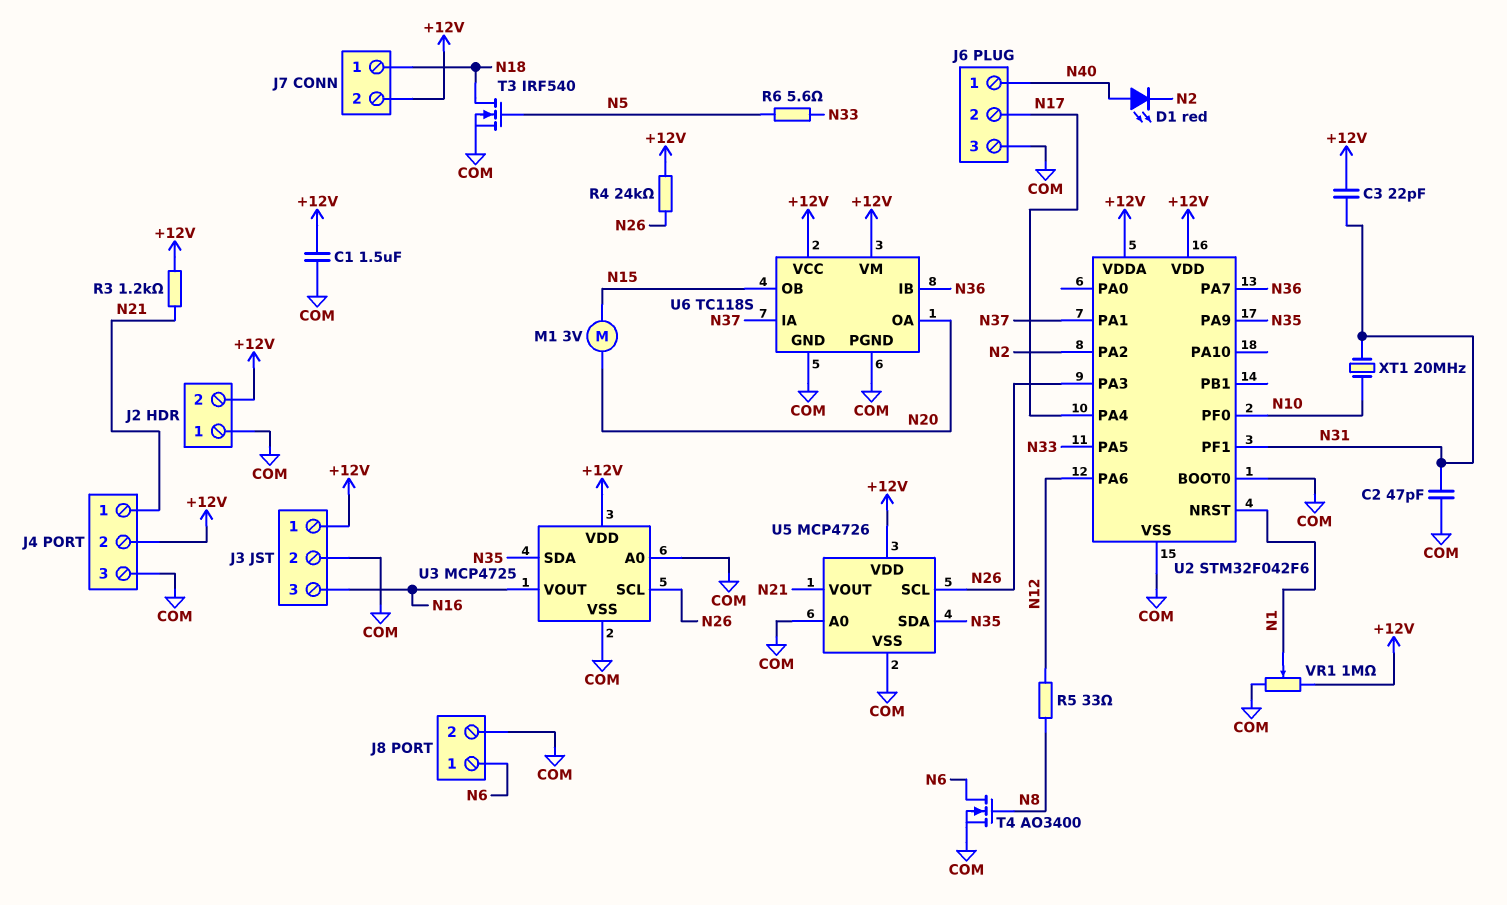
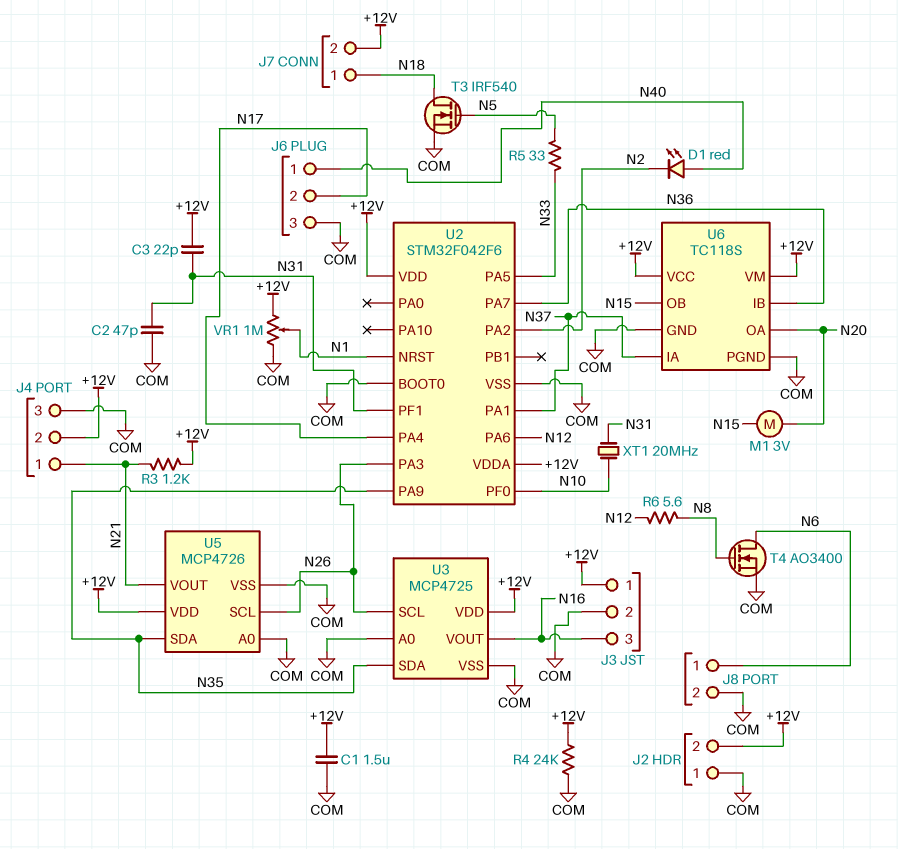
R4: 24k (+12V, N26) -> 24k (+12V, COM)
R5: 33 (N8, N12) -> 33 (N5, N33)
R6: 5.6 (N5, N33) -> 5.6 (N8, N12)

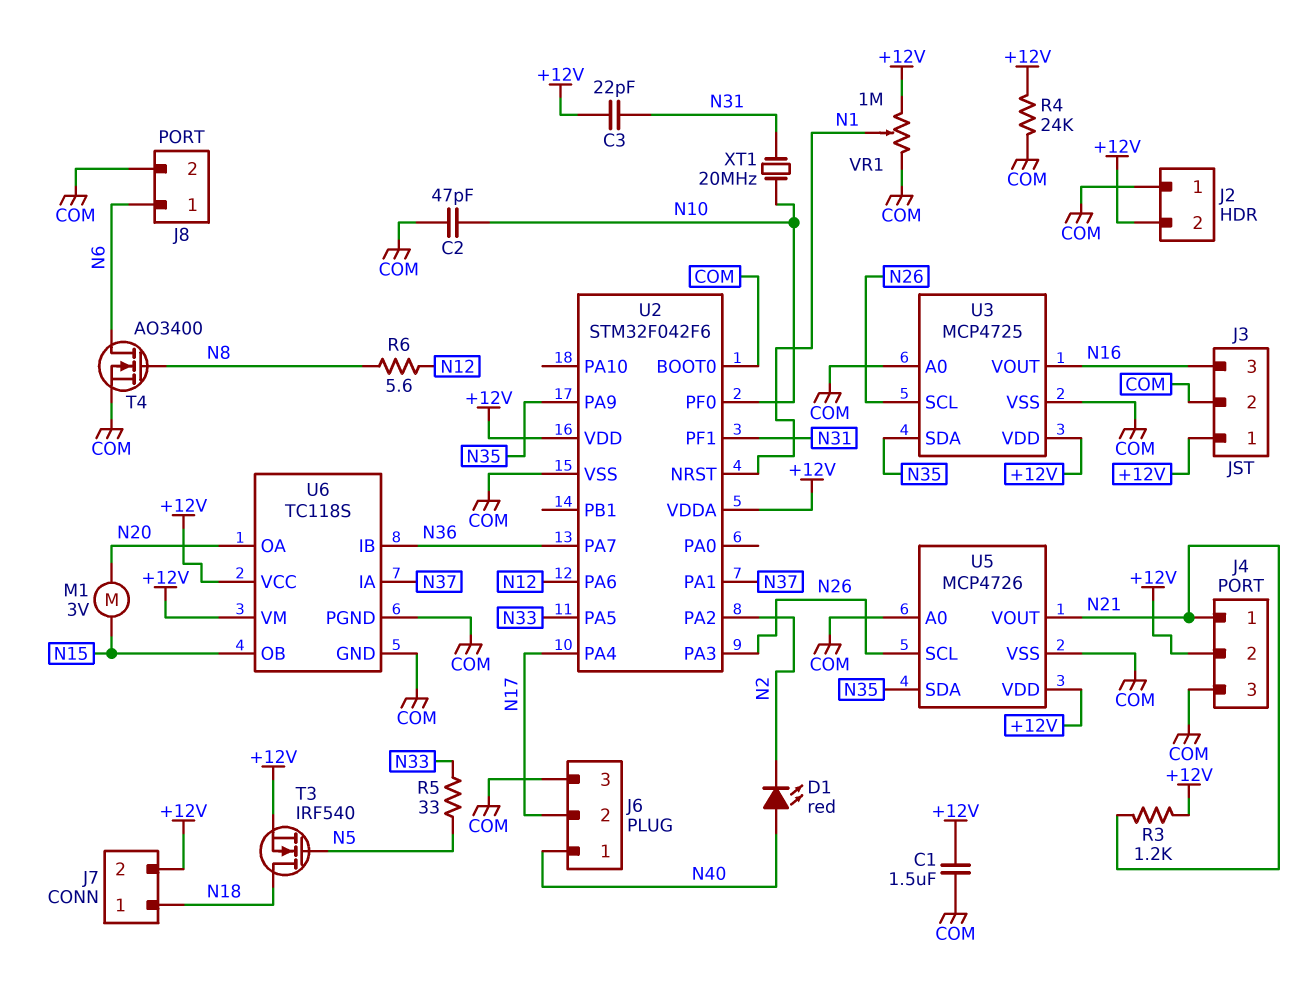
C2: 47pF (COM, N31) -> 47pF (COM, N10)
T3: NMOS IRF540 (G N5, D N18, S COM) -> NMOS IRF540 (G N5, D N18, S +12V)

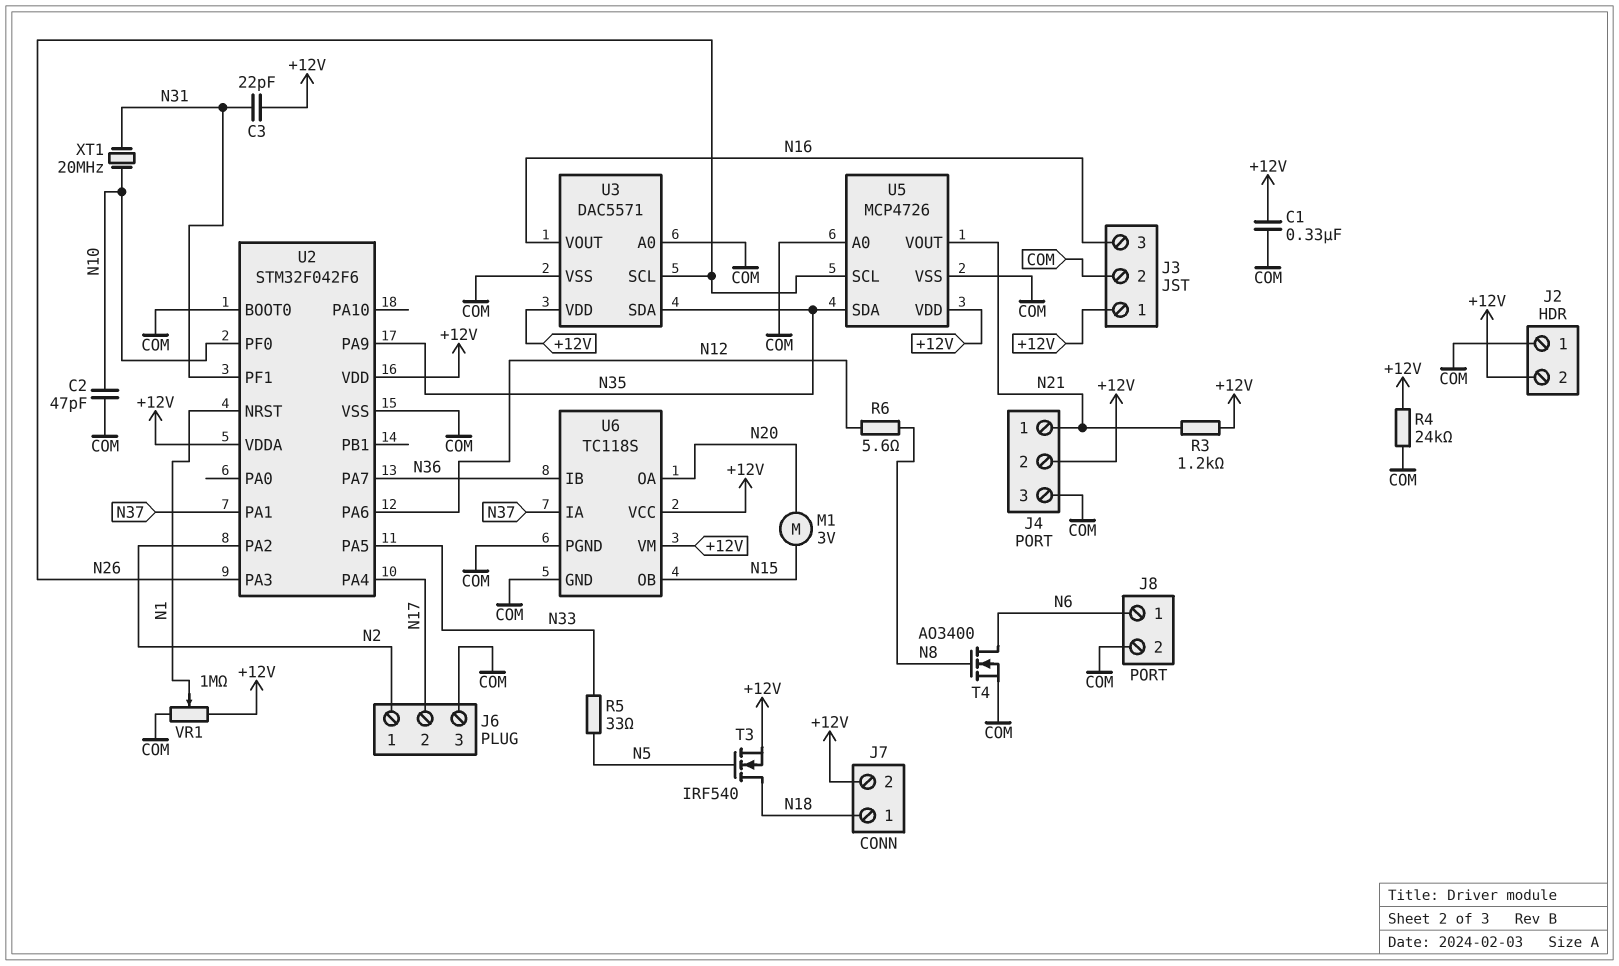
C1: 1.5uF (+12V, COM) -> 330nF (+12V, COM)
D1: LED red (A N40, K N2) -> none
J6 pin 1: N40 -> N2
U3: MCP4725 -> DAC5571

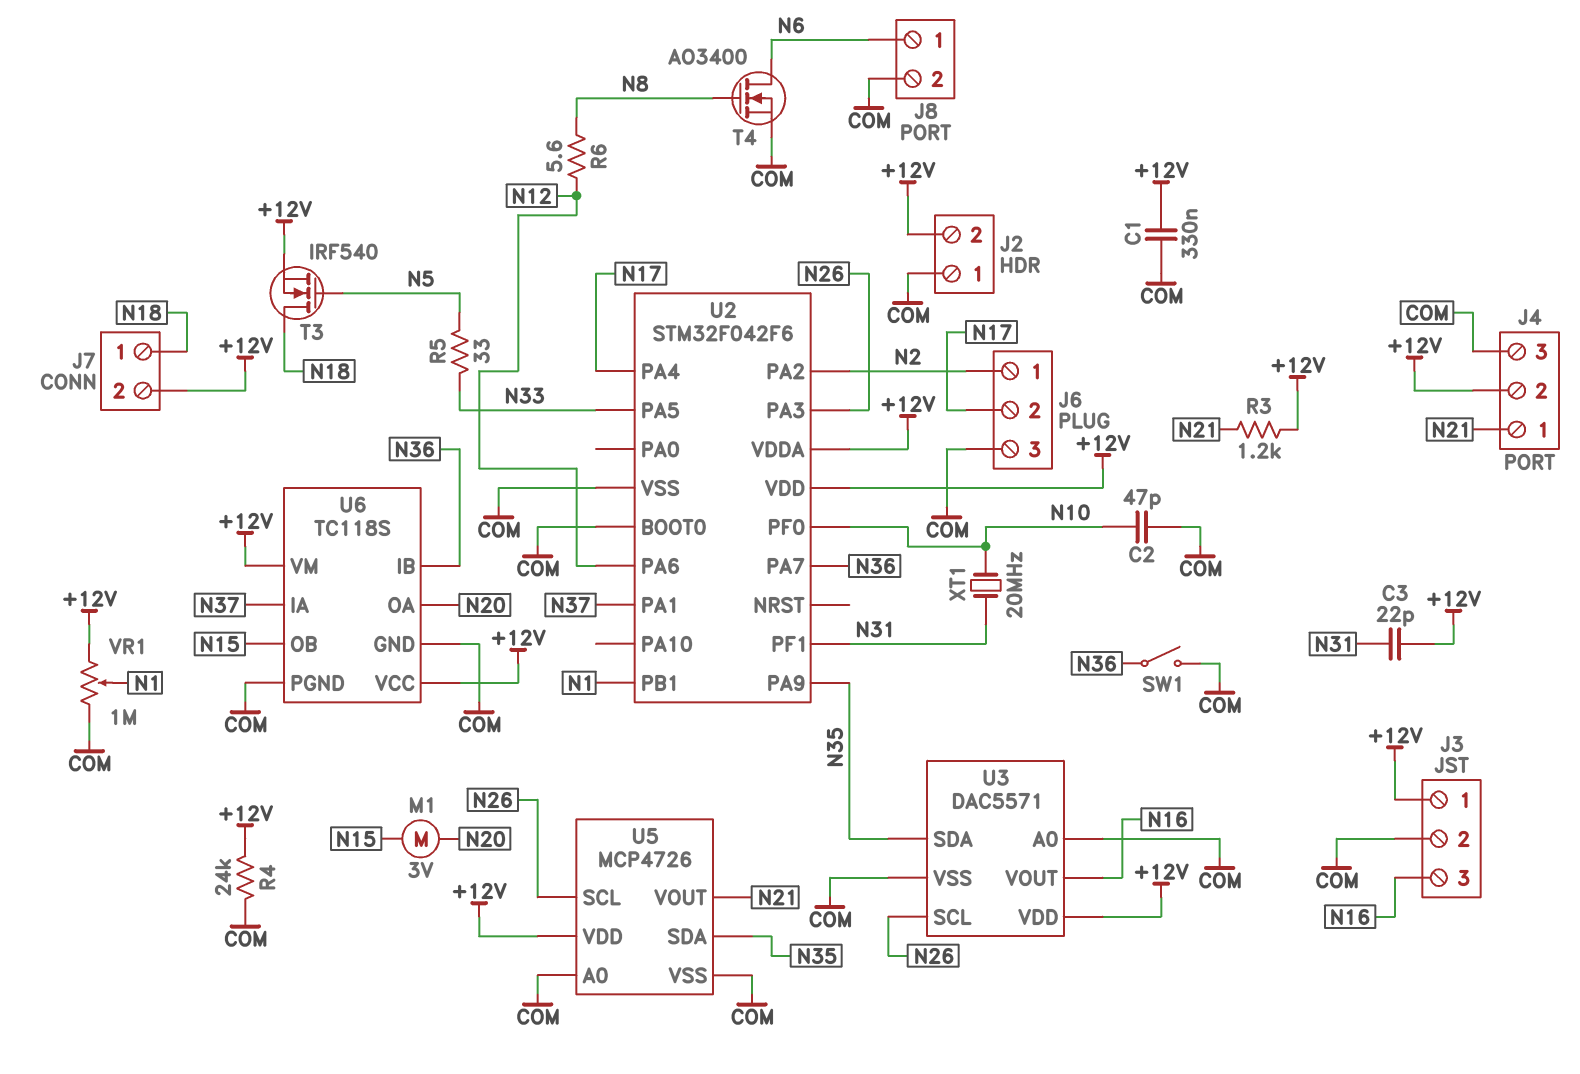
SW1: none -> switch (COM, N36)
U2 pin NRST: N1 -> none
U2 pin PB1: none -> N1

